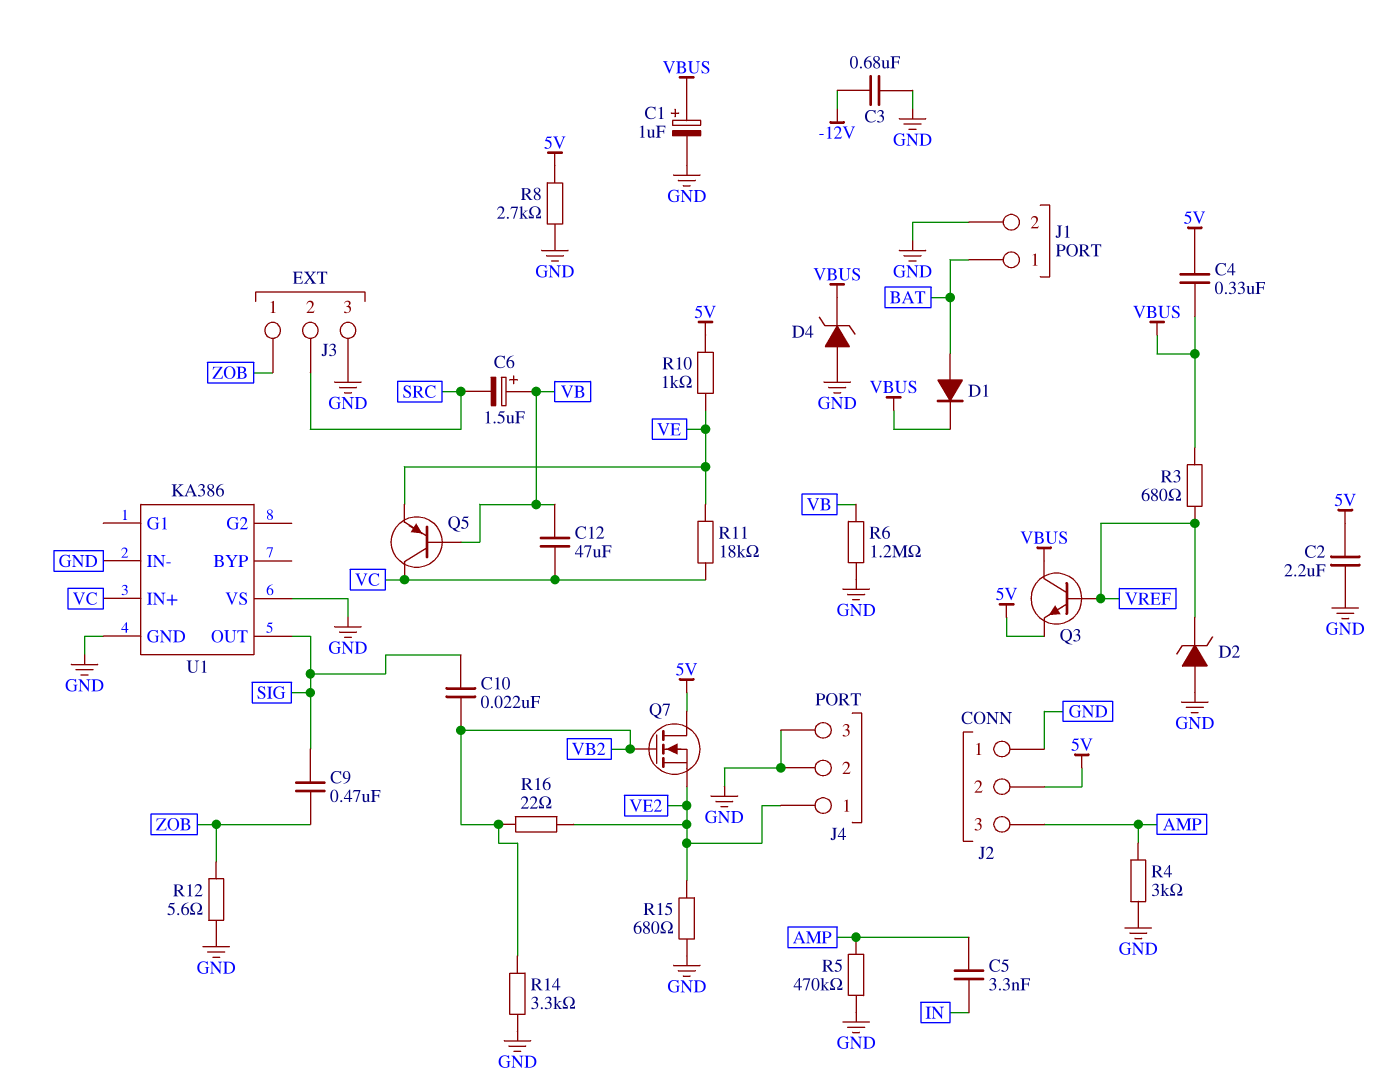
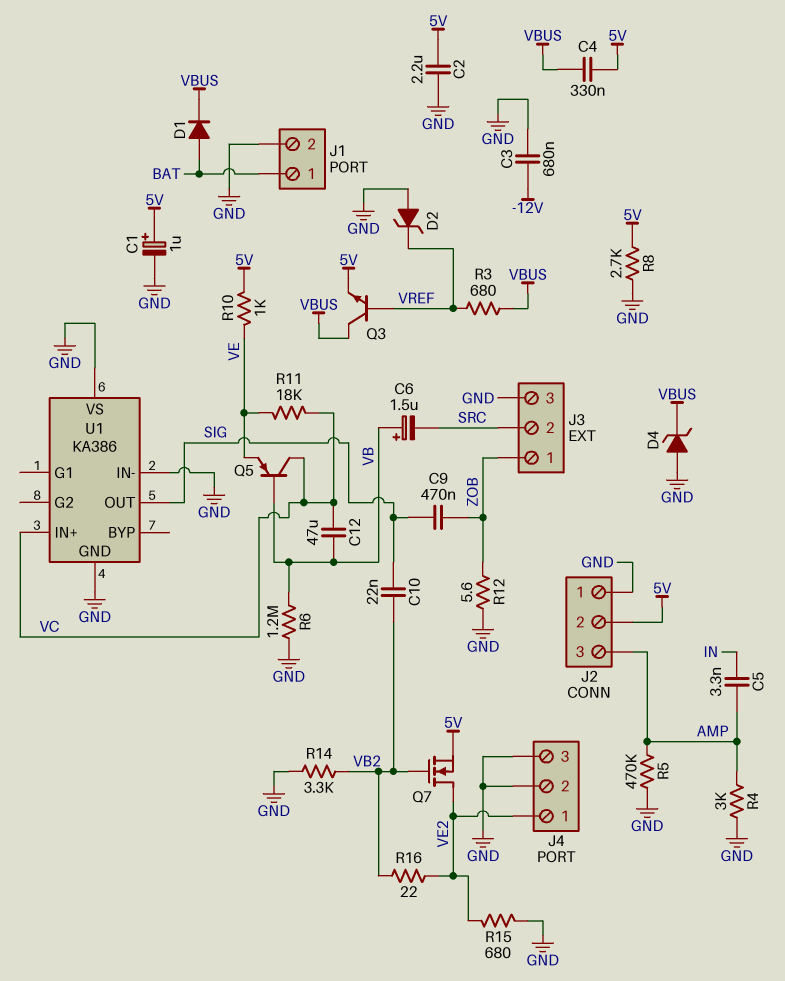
C1: 1uF (plus VBUS, minus GND) -> 1uF (plus 5V, minus GND)
Q7: NMOS (G VB2, D 5V, S VE2) -> NMOS (G VB2, D VE2, S 5V)

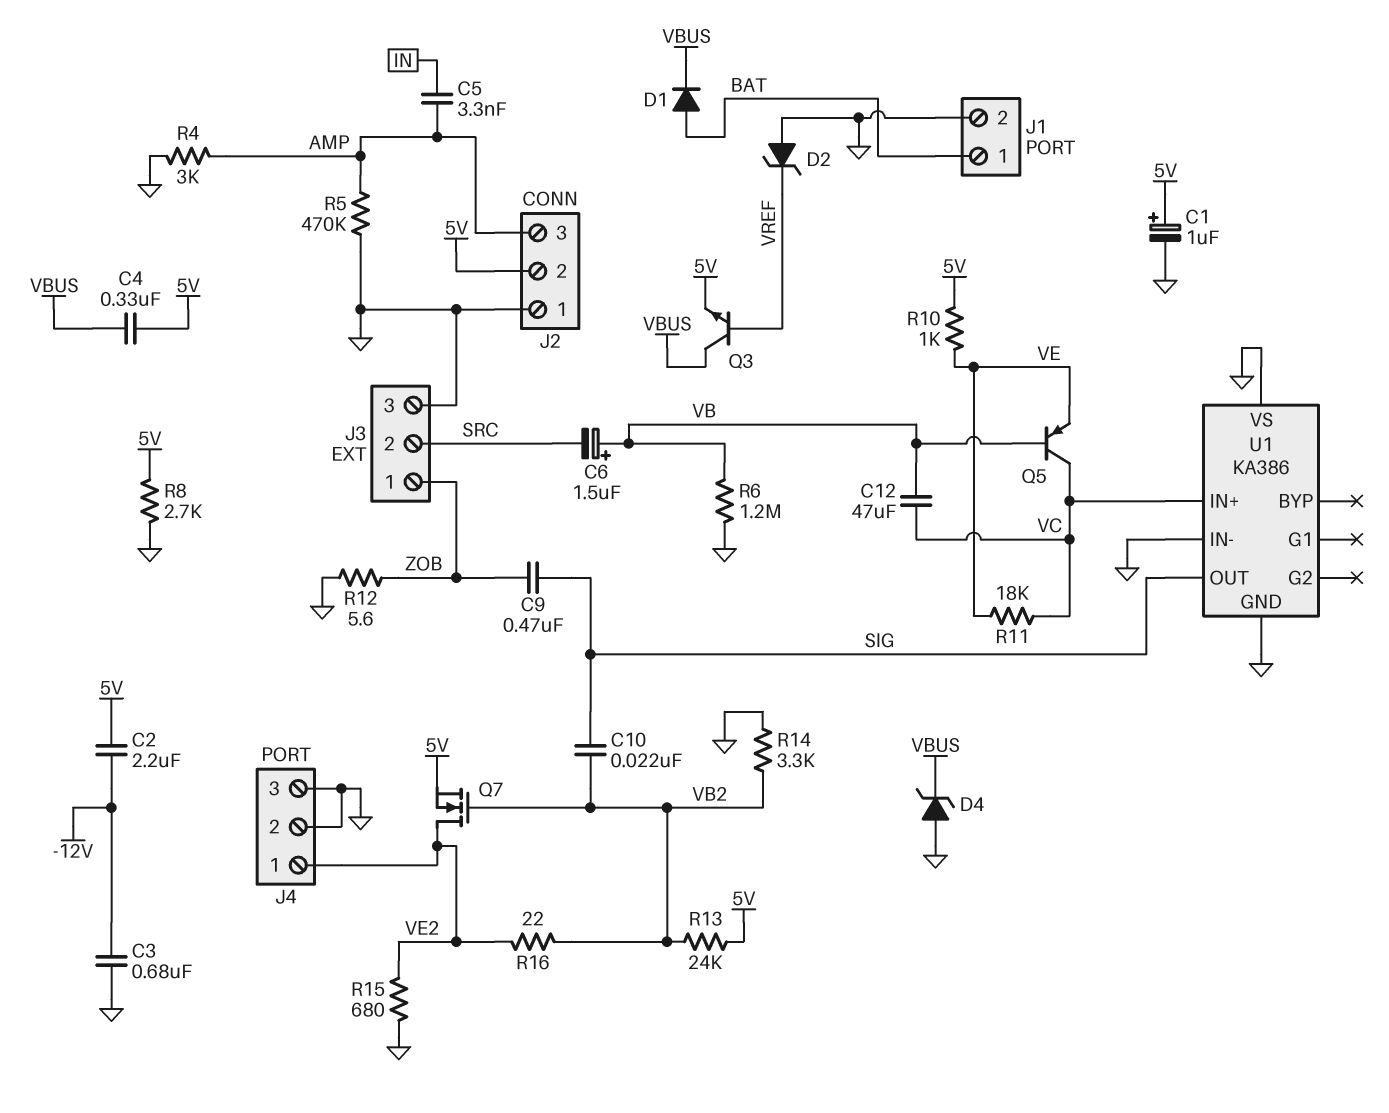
C2: 2.2uF (5V, GND) -> 2.2uF (-12V, 5V)
R3: 680 (VBUS, VREF) -> none
R13: none -> 24k (5V, VB2)

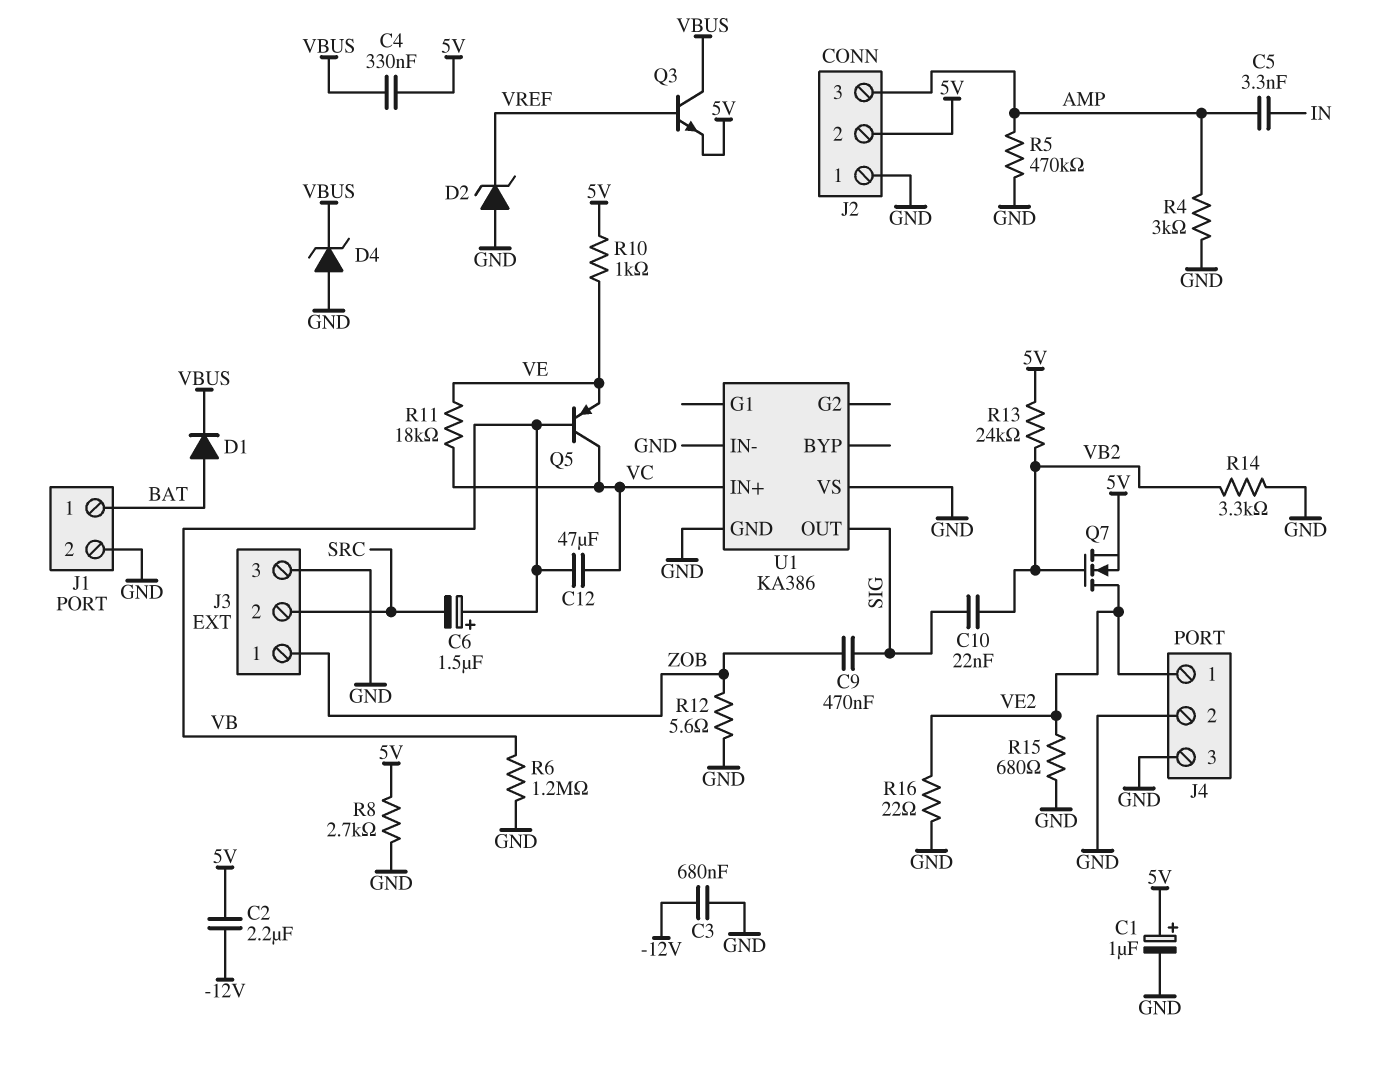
R16: 22 (VB2, VE2) -> 22 (GND, VE2)

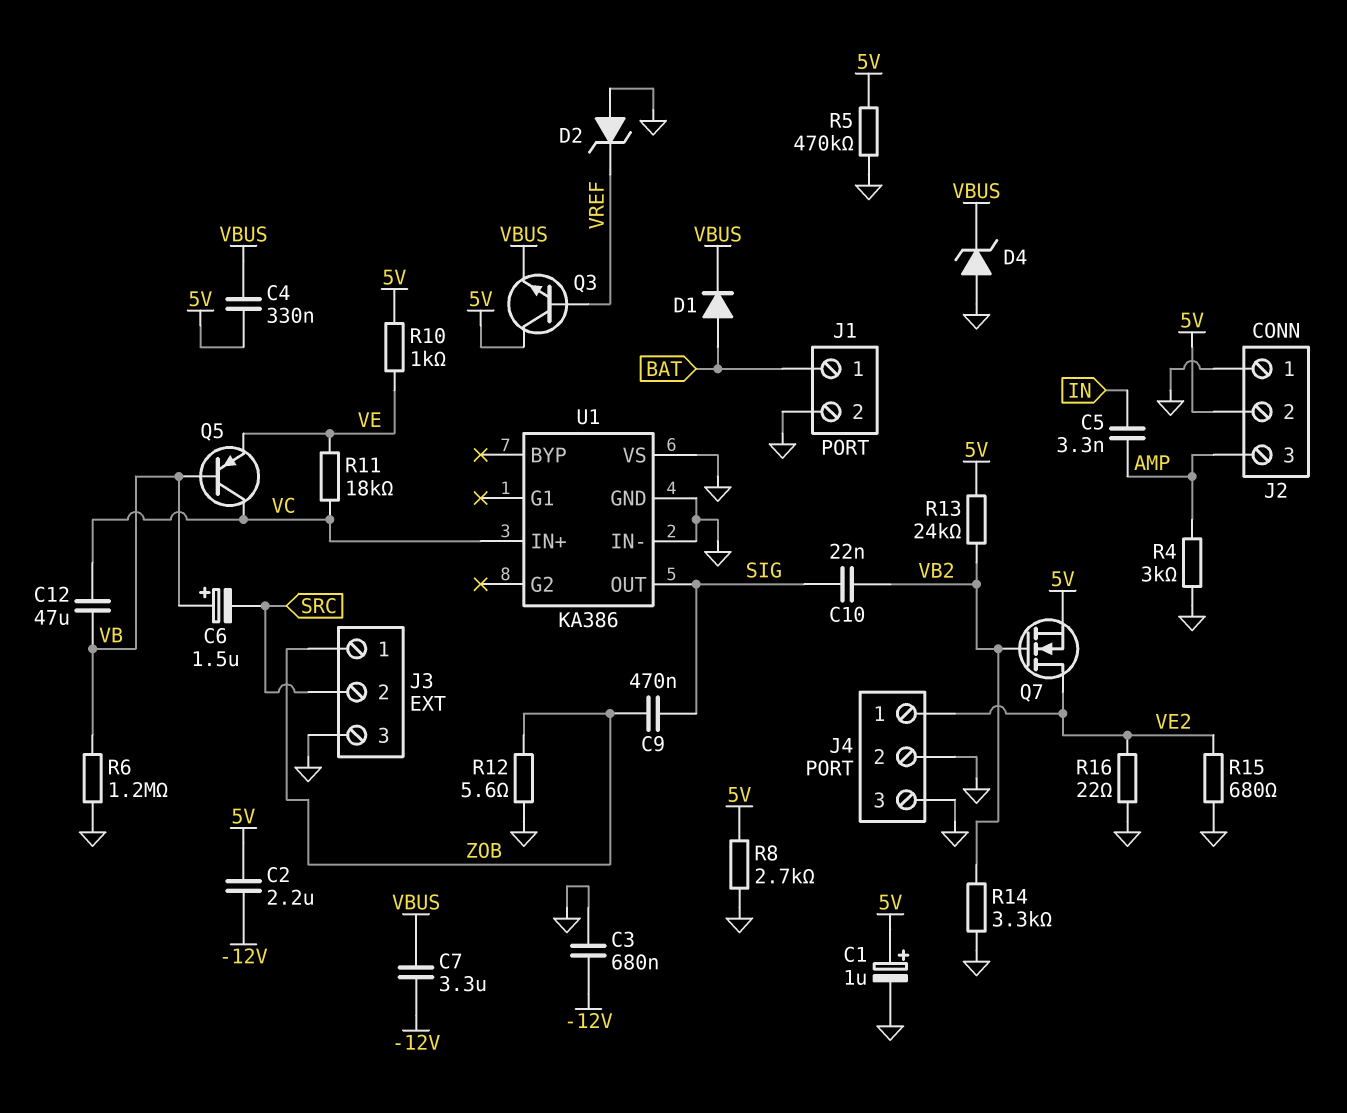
C7: none -> 3.3uF (-12V, VBUS)
Q3: NPN (B VREF, C VBUS, E 5V) -> NPN (B VREF, C 5V, E VBUS)
R5: 470k (AMP, GND) -> 470k (5V, GND)

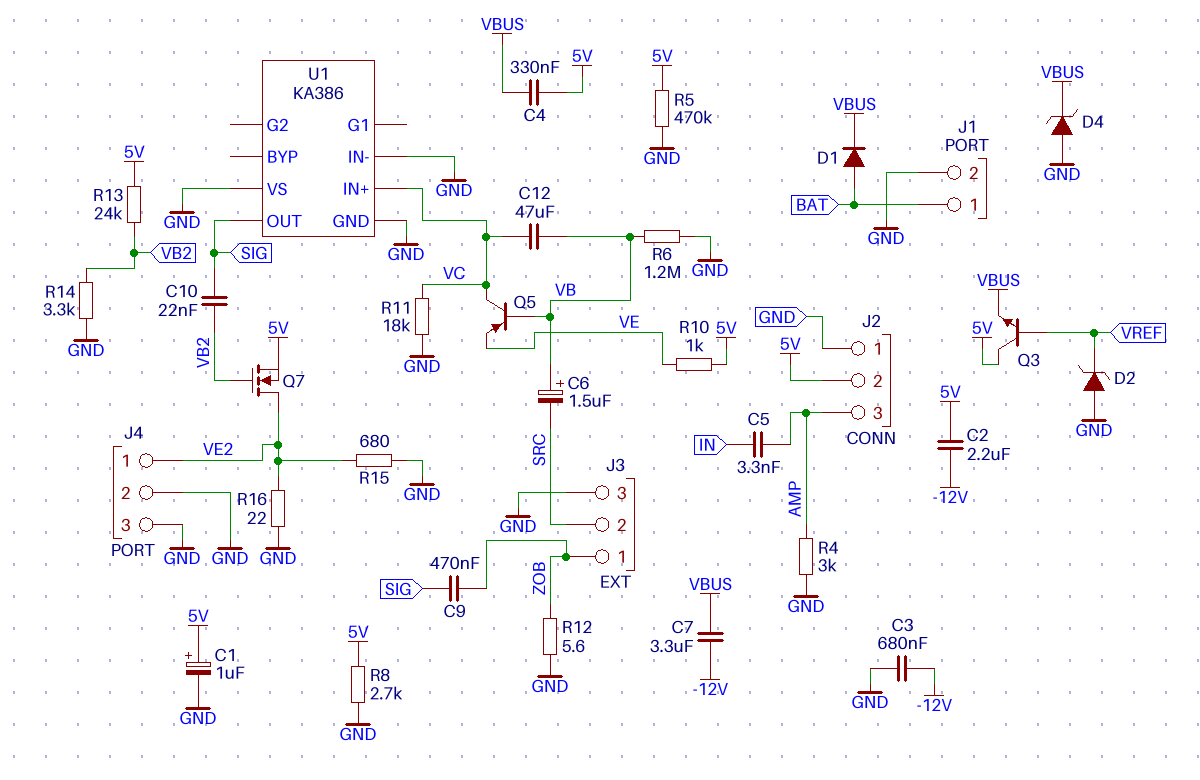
R11: 18k (VC, VE) -> 18k (GND, VC)

